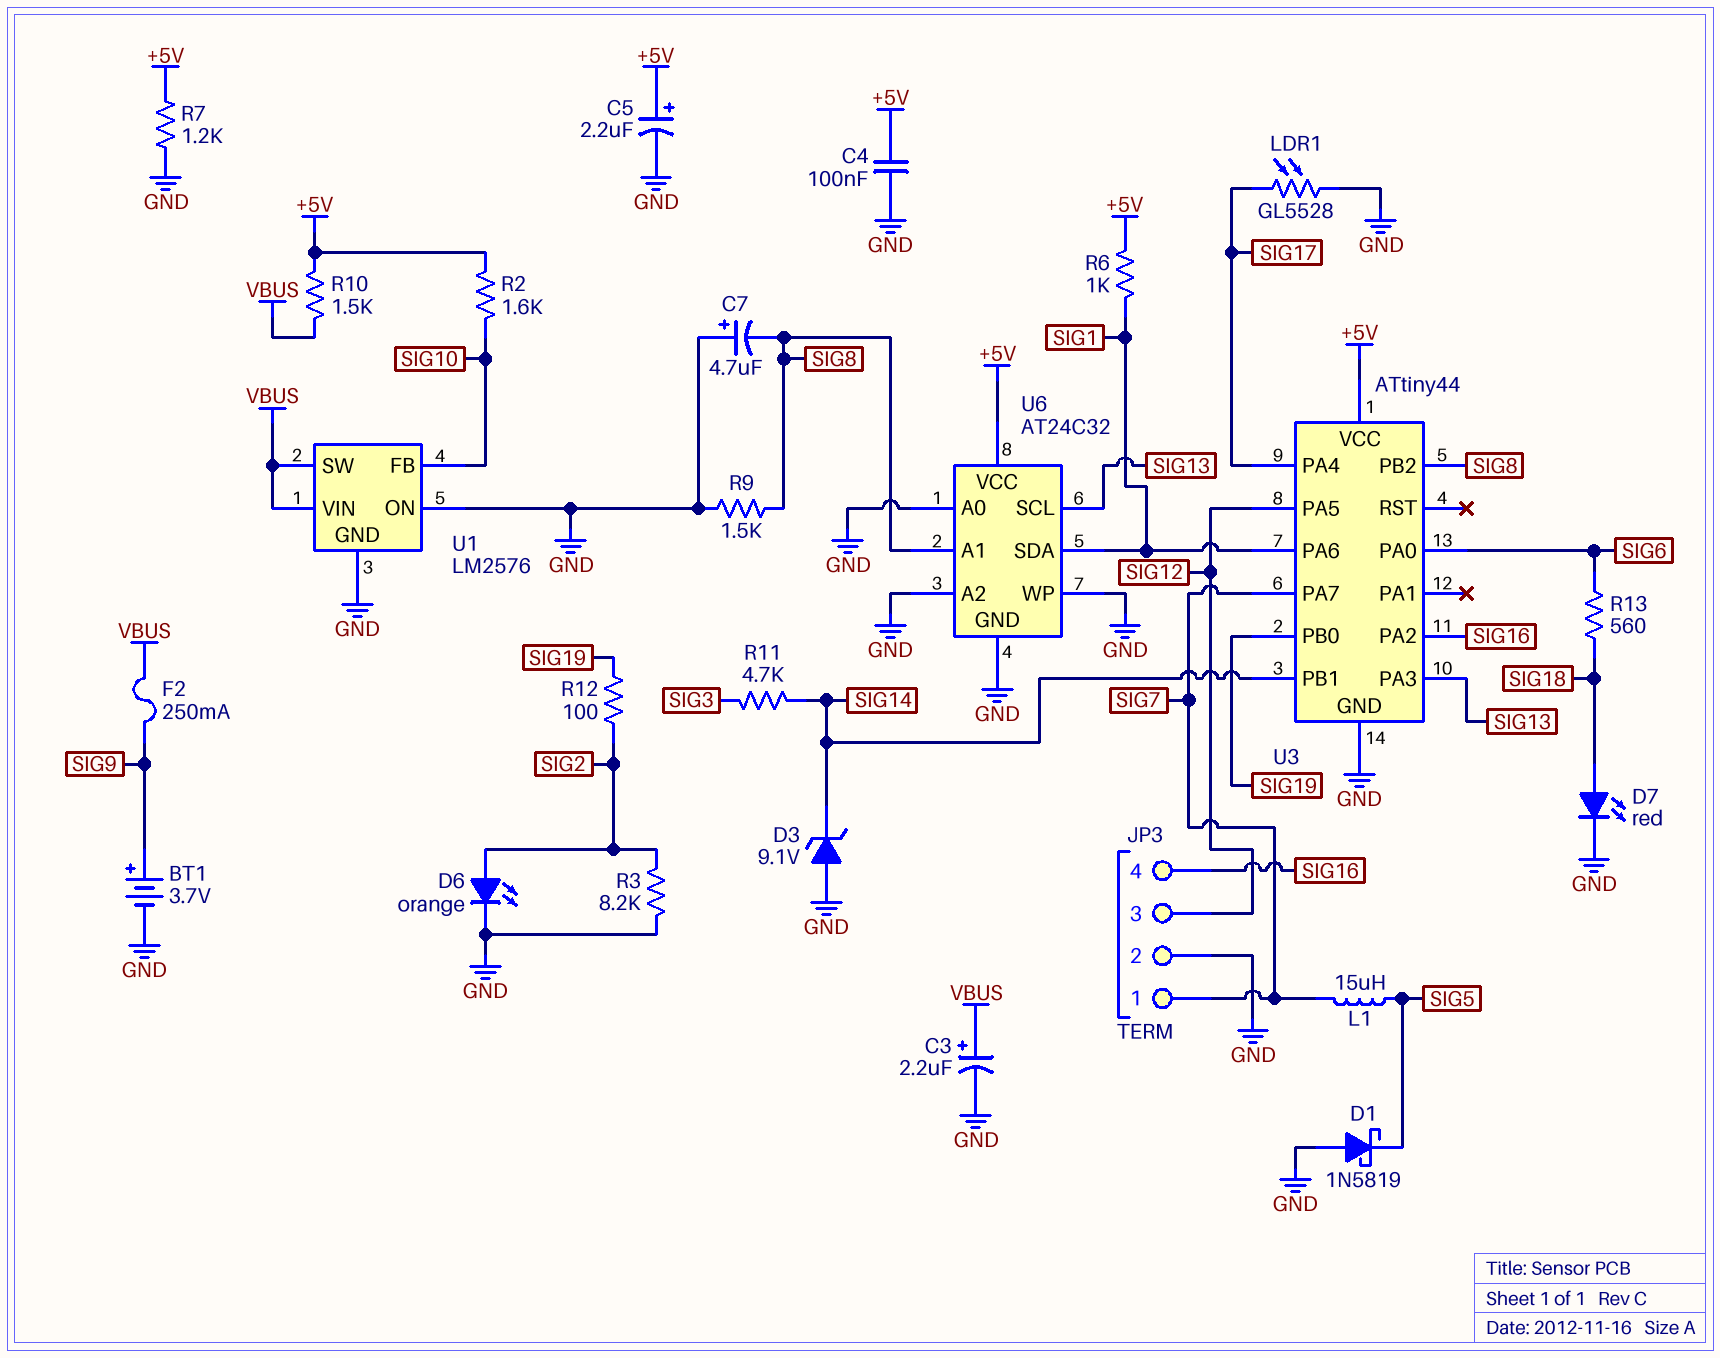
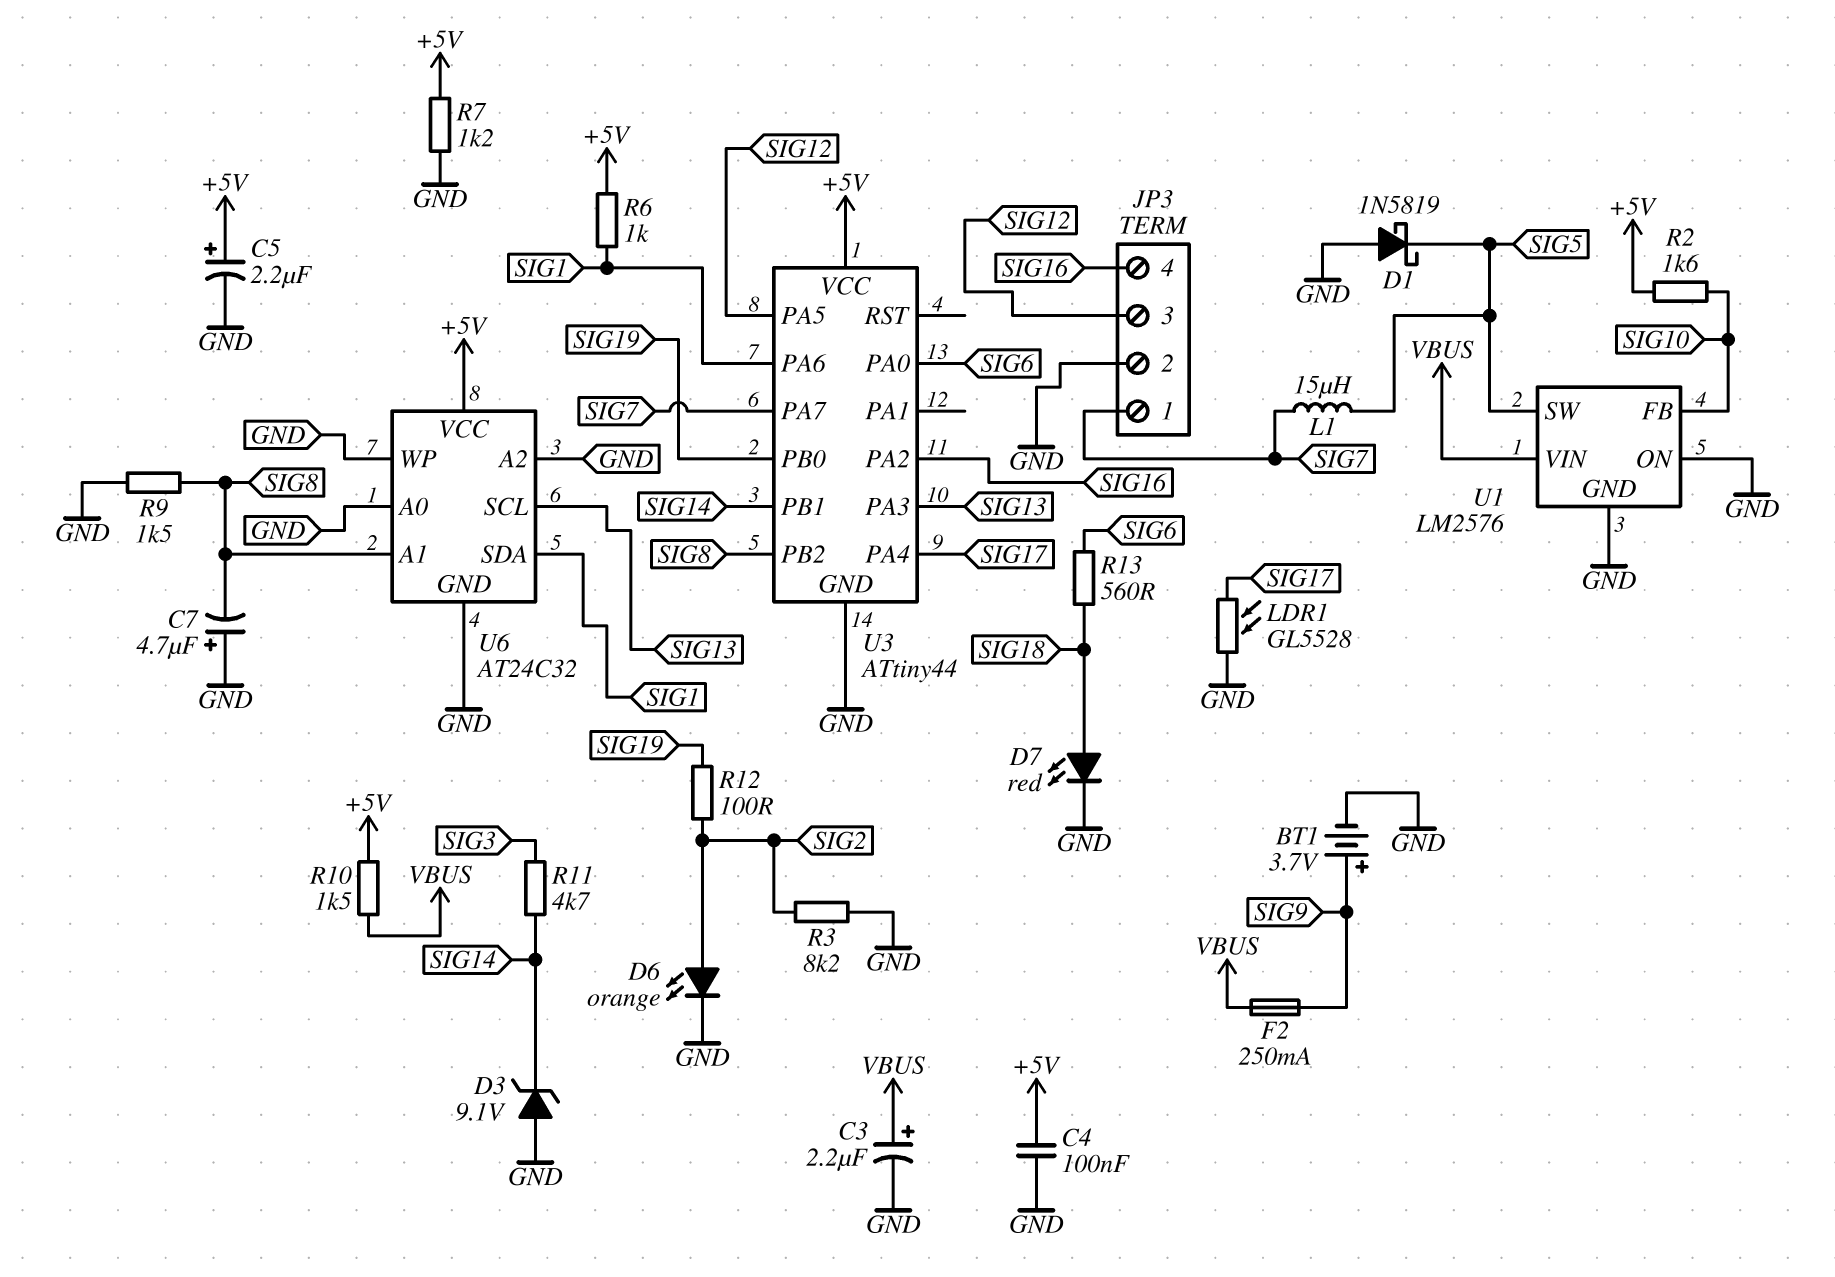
U1 pin SW: VBUS -> SIG5

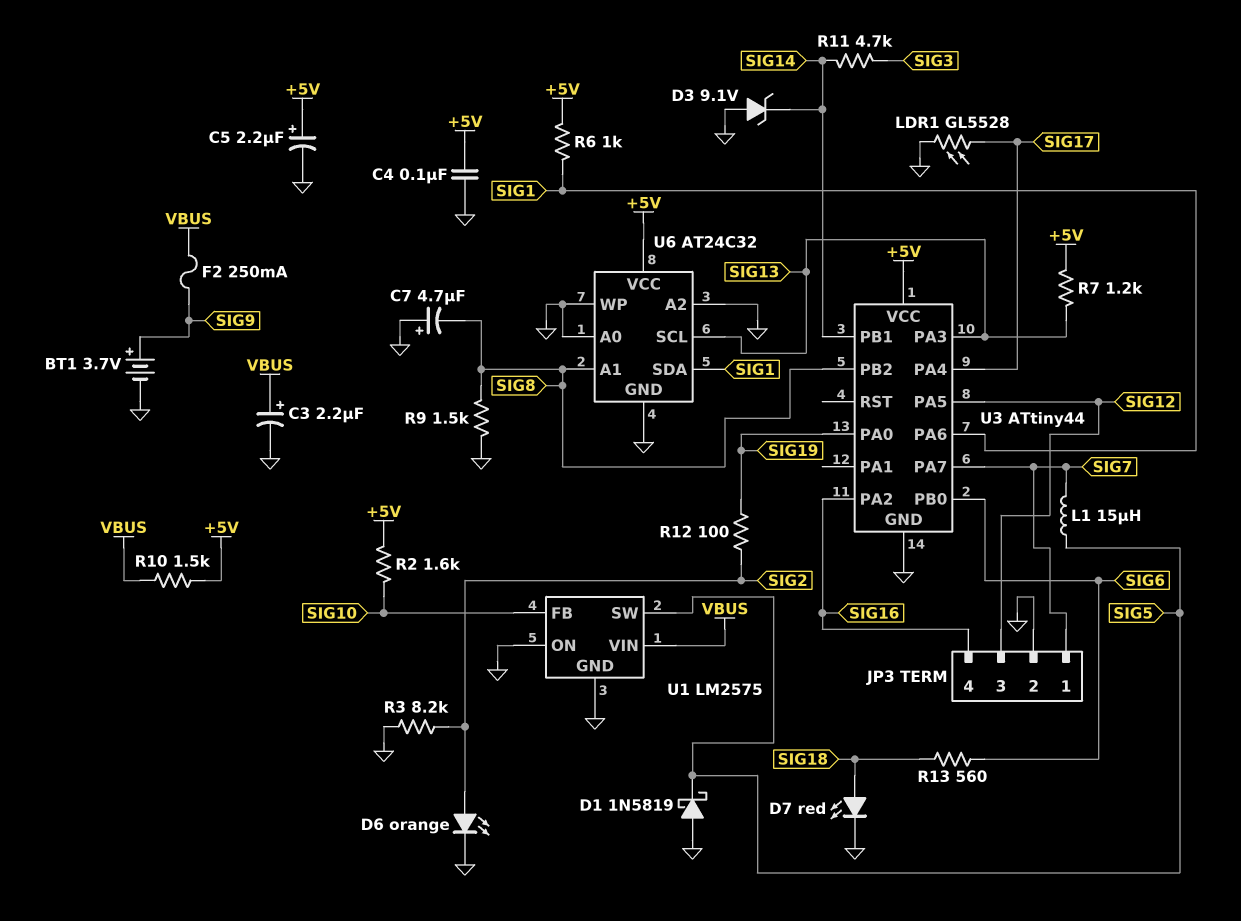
R7: 1.2k (+5V, GND) -> 1.2k (+5V, SIG13)
U1: LM2576 -> LM2575
U3 pin PA0: SIG6 -> SIG19
U3 pin PB0: SIG19 -> SIG6

